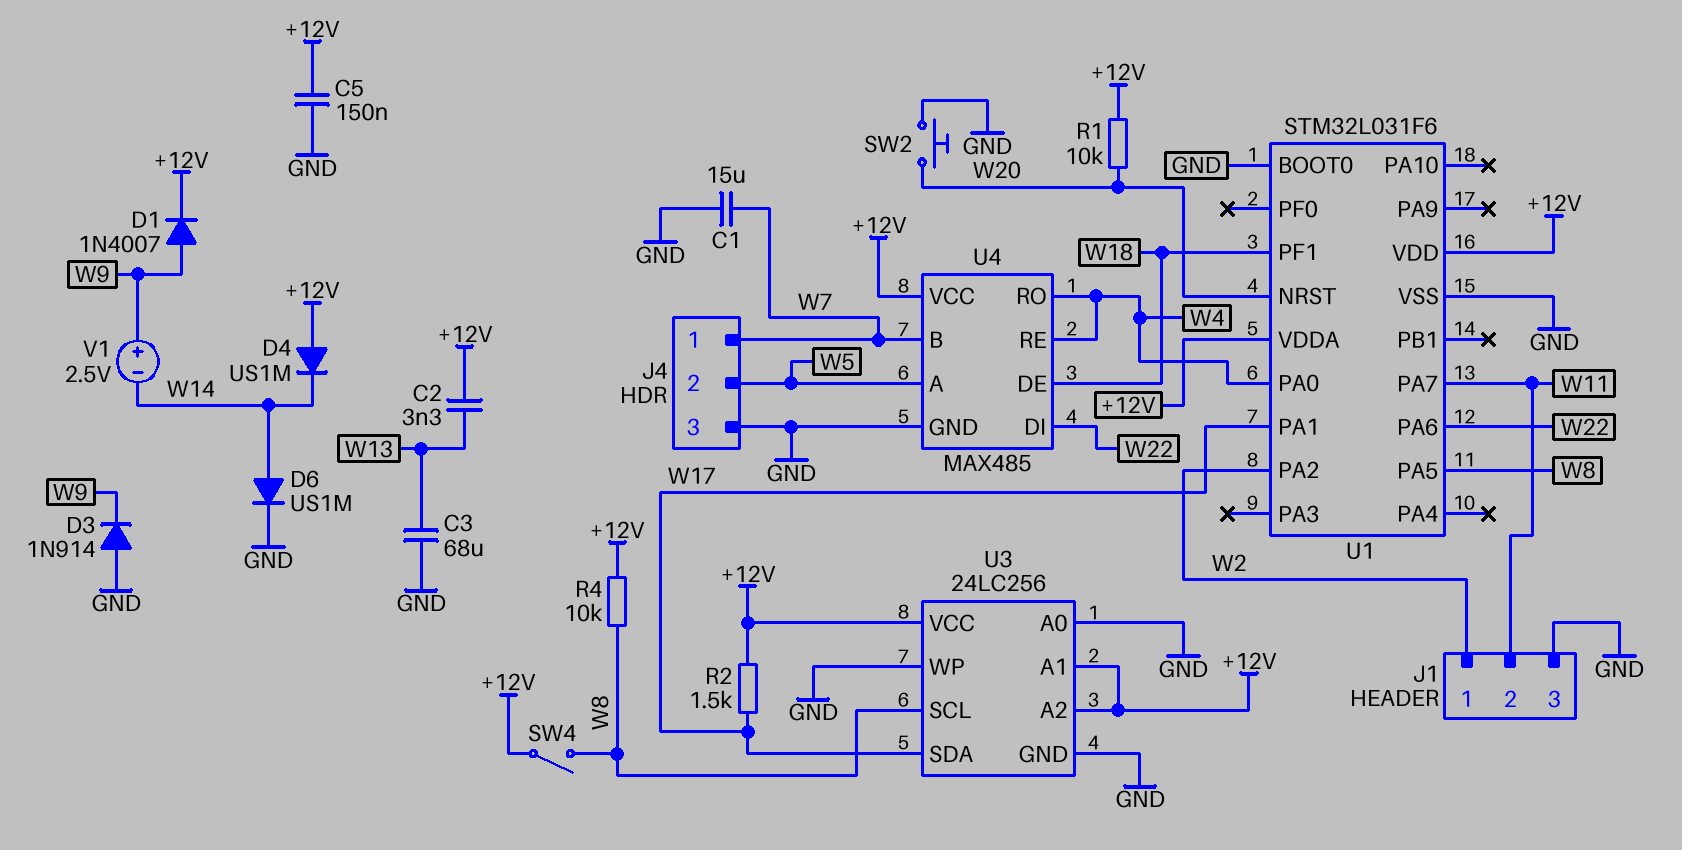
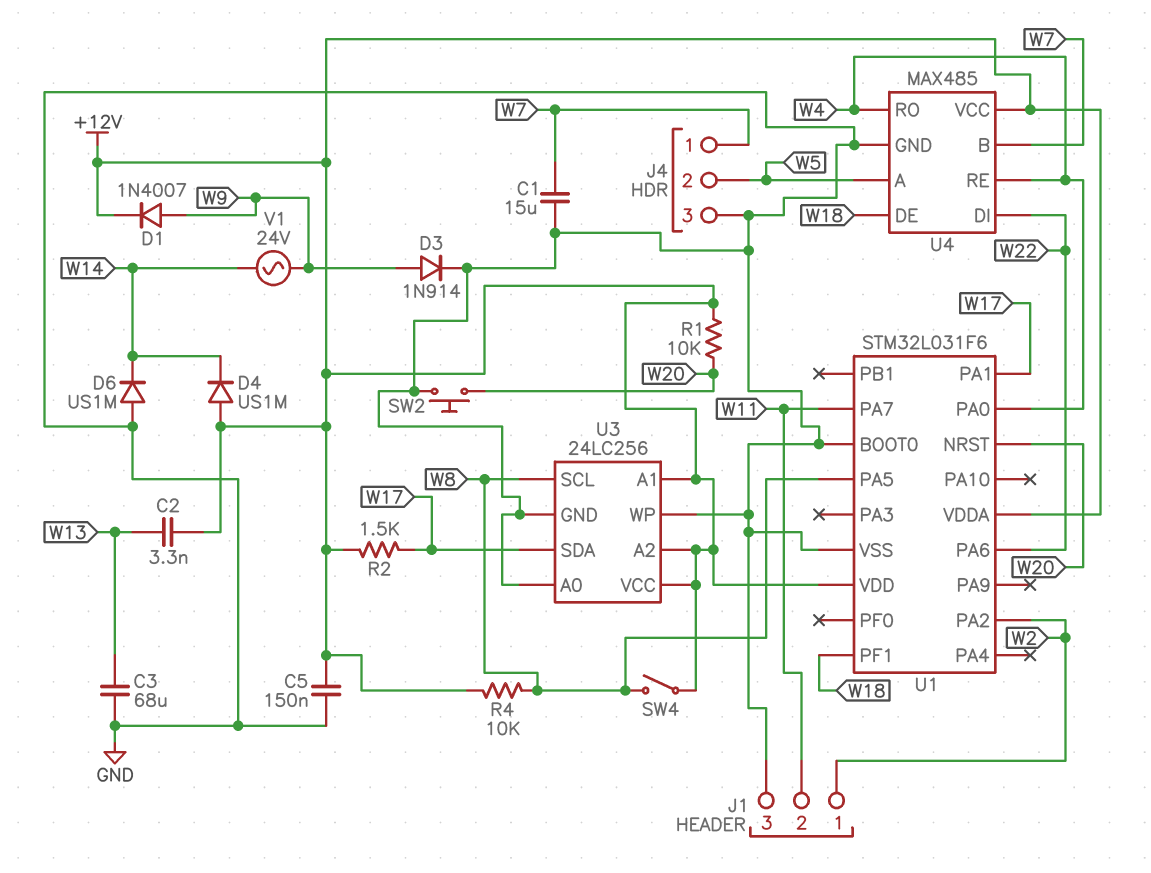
D3: diode 1N914 (A GND, K W9) -> diode 1N914 (A W9, K GND)
D6: diode US1M (A W14, K GND) -> diode US1M (A GND, K W14)
V1: 2.5V (plus W9, minus W14) -> AC 24V (W9, W14)

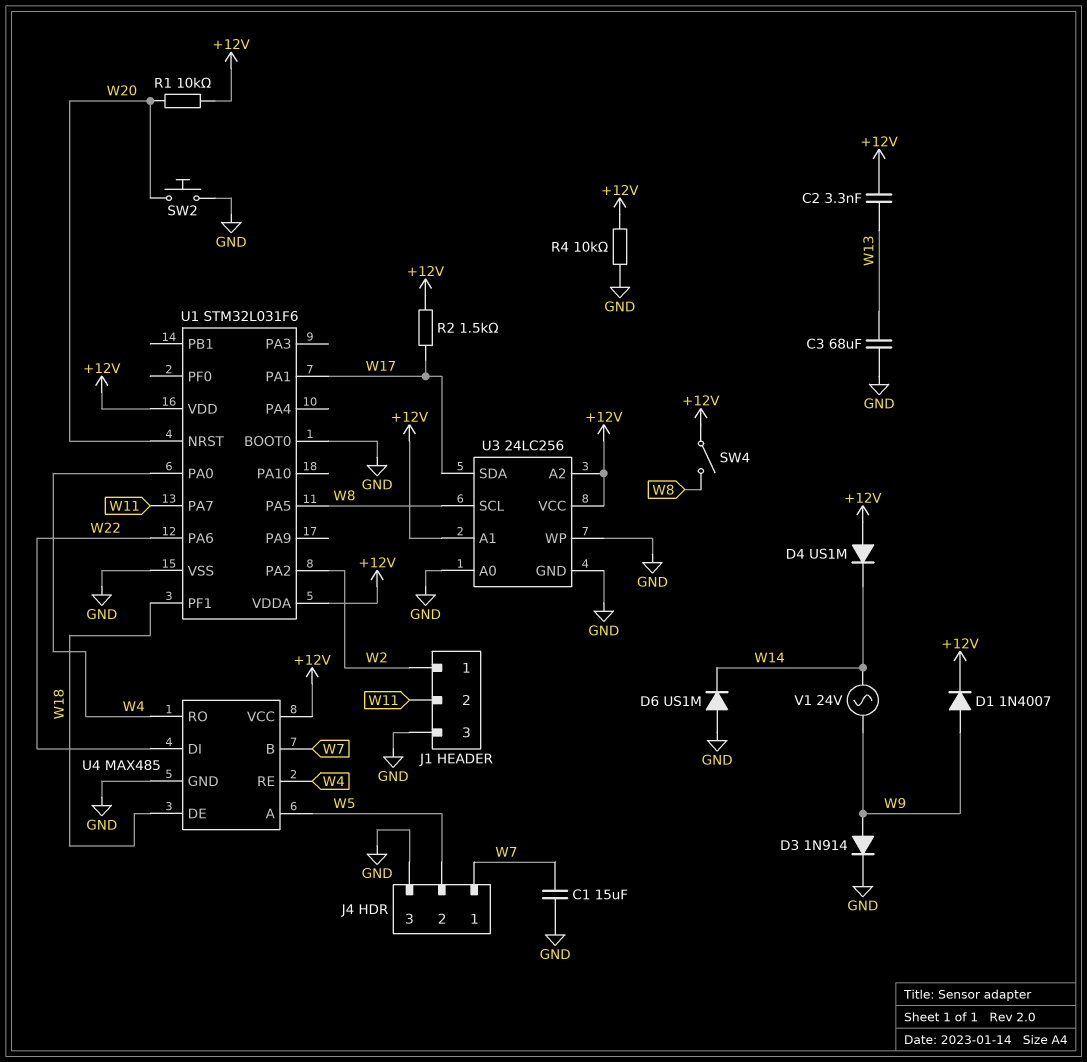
C5: 150nF (+12V, GND) -> none
R4: 10k (+12V, W8) -> 10k (+12V, GND)

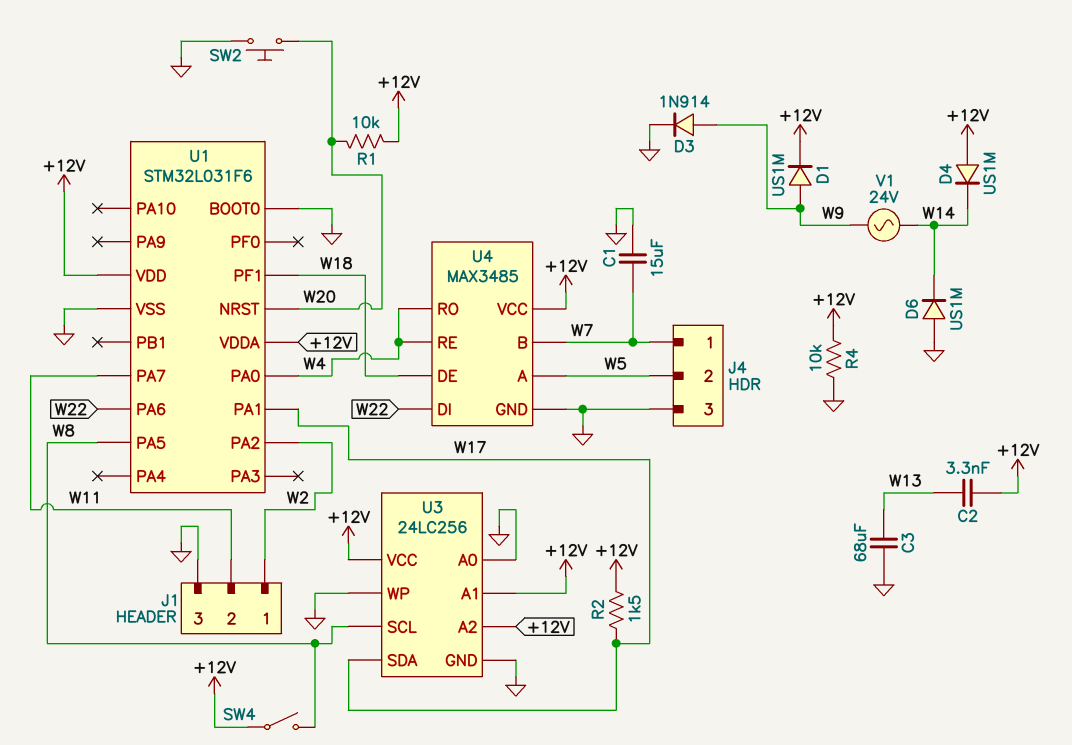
D1: diode 1N4007 (A W9, K +12V) -> diode US1M (A W9, K +12V)
U4: MAX485 -> MAX3485

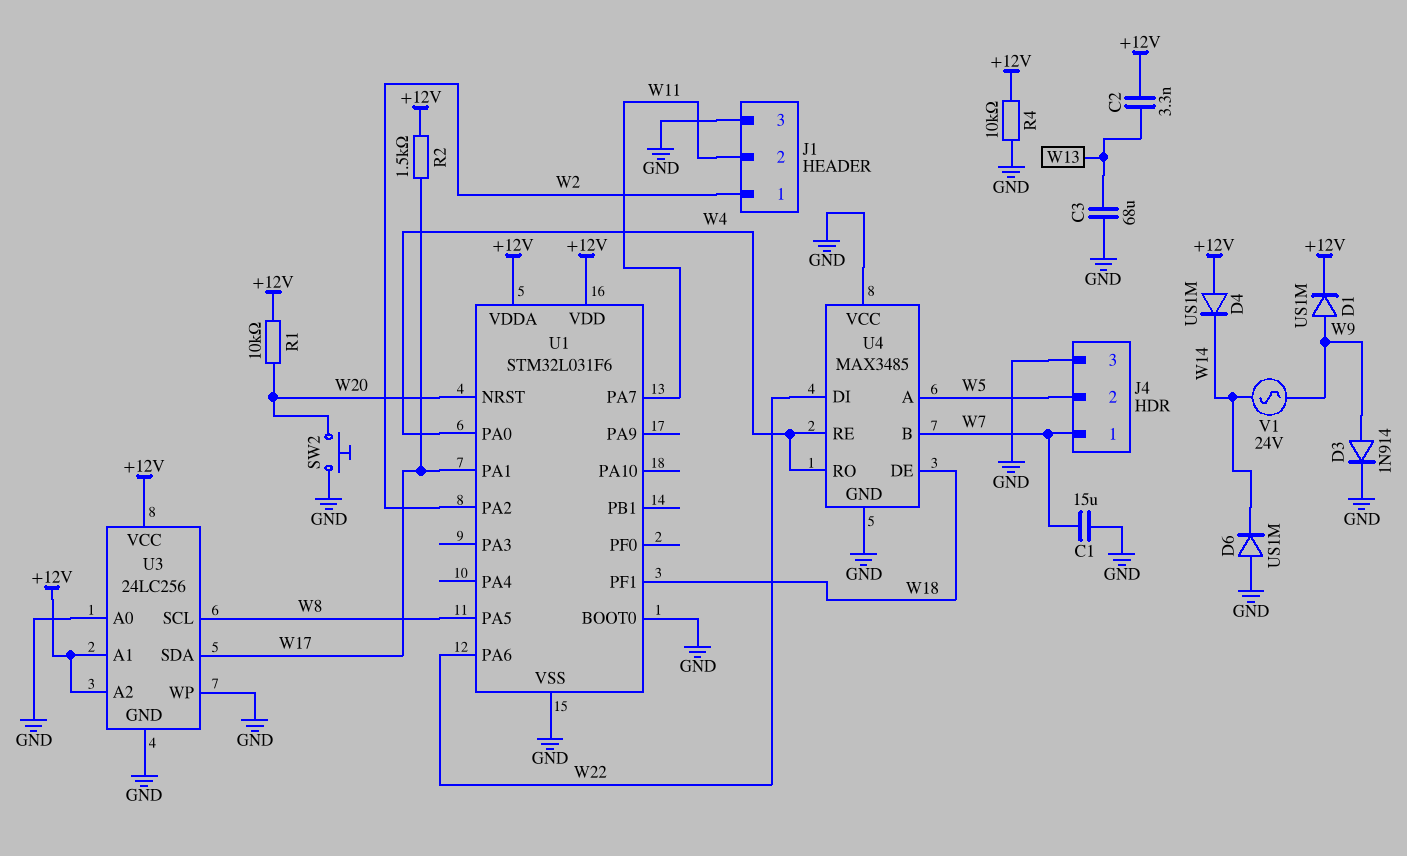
SW4: switch (+12V, W8) -> none
U4 pin VCC: +12V -> GND

